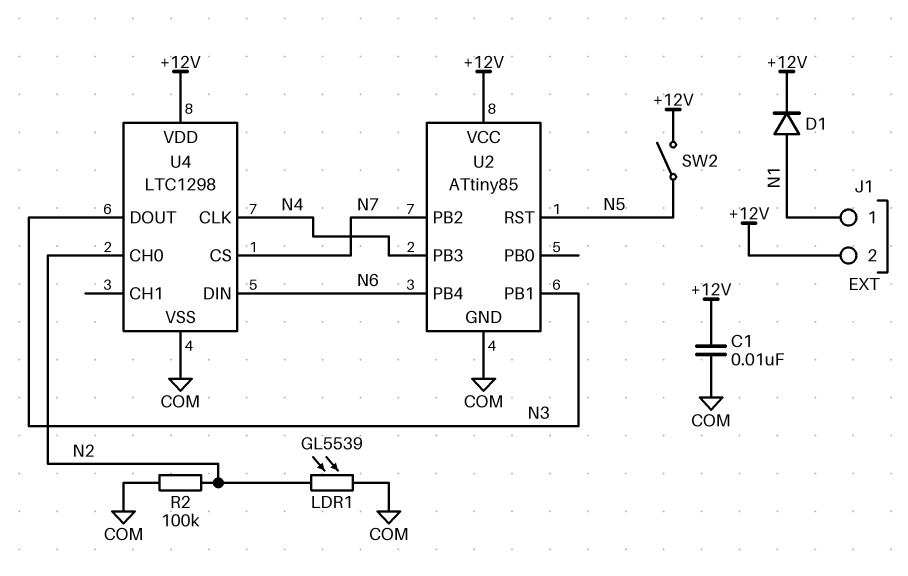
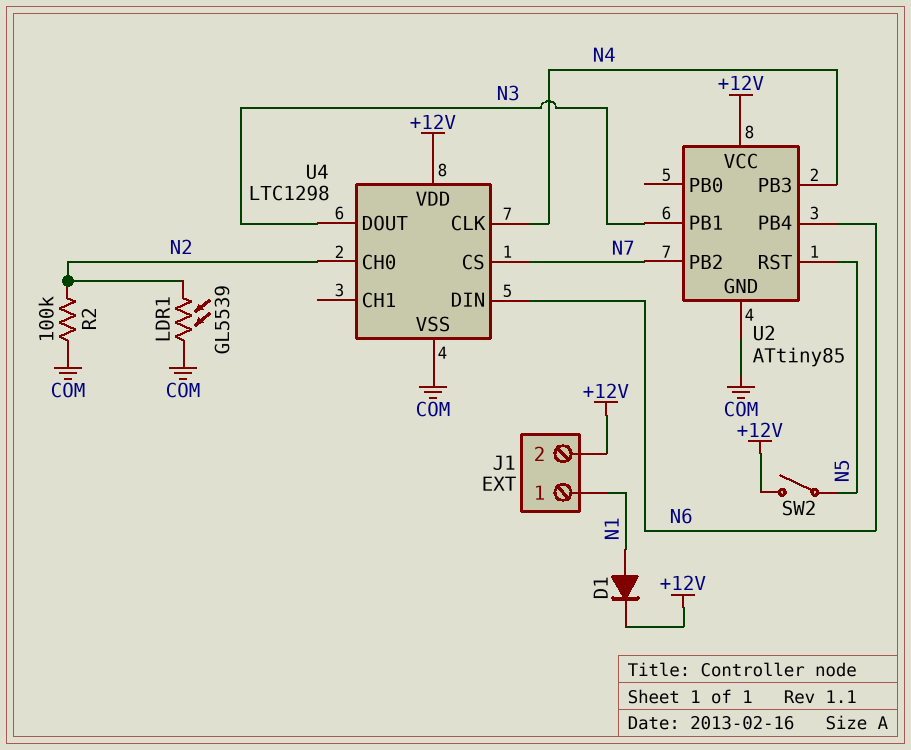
C1: 10nF (+12V, COM) -> none

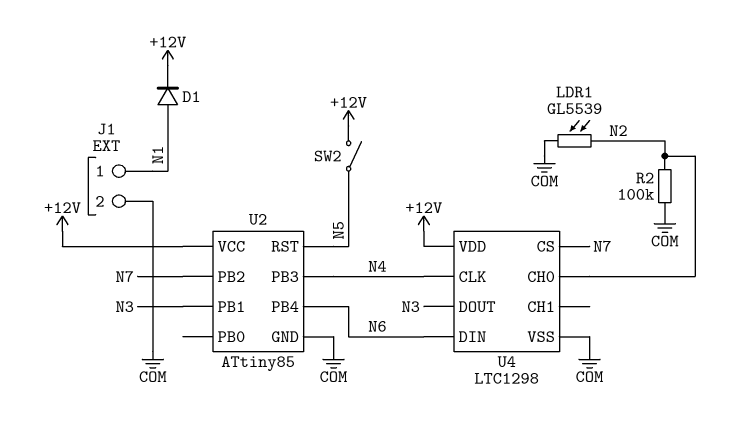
J1 pin 2: +12V -> COM

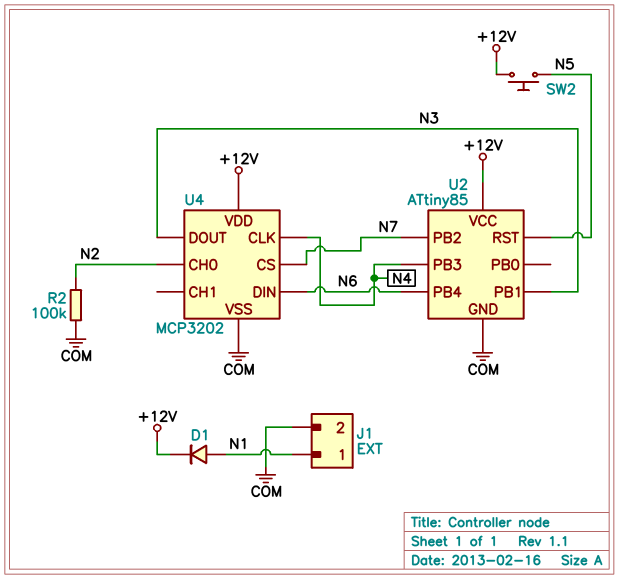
LDR1: GL5539 (COM, N2) -> none
SW2: switch (+12V, N5) -> button (+12V, N5)
U4: LTC1298 -> MCP3202

